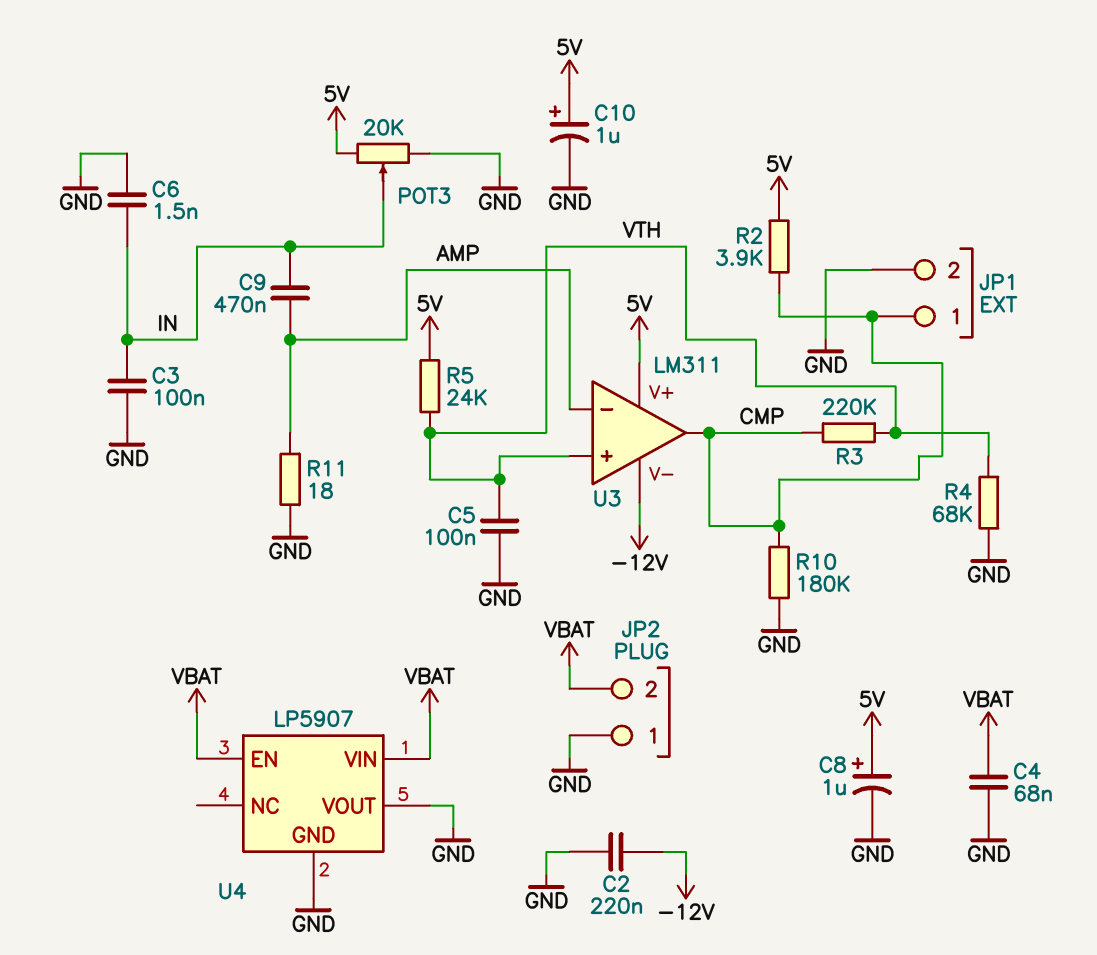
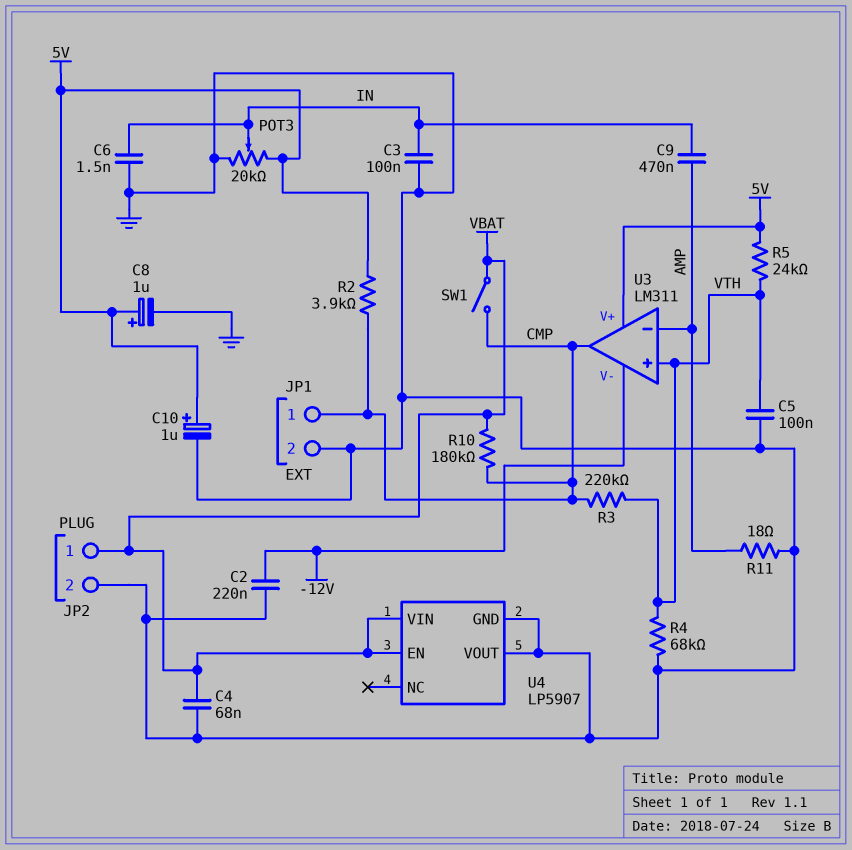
JP2 pin 1: GND -> VBAT
JP2 pin 2: VBAT -> GND
R10: 180k (CMP, GND) -> 180k (CMP, VBAT)
SW1: none -> switch (CMP, VBAT)

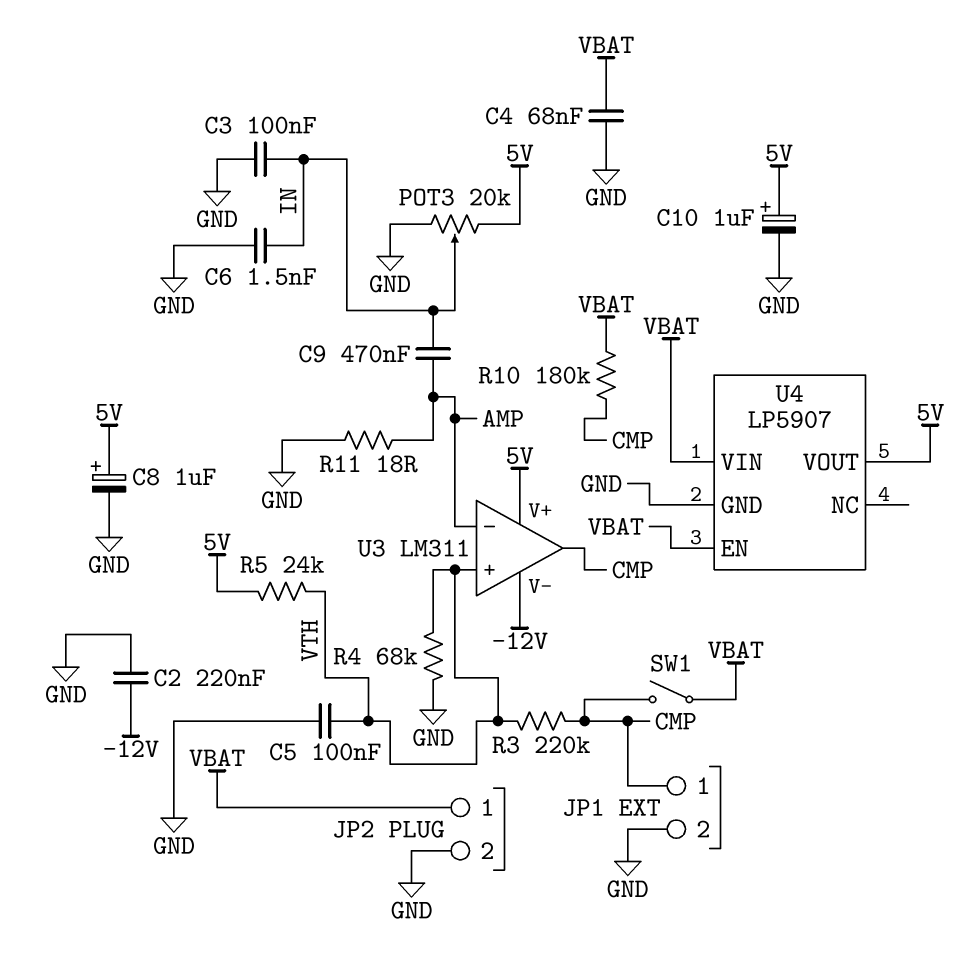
R2: 3.9k (5V, CMP) -> none
U4 pin VOUT: GND -> 5V

